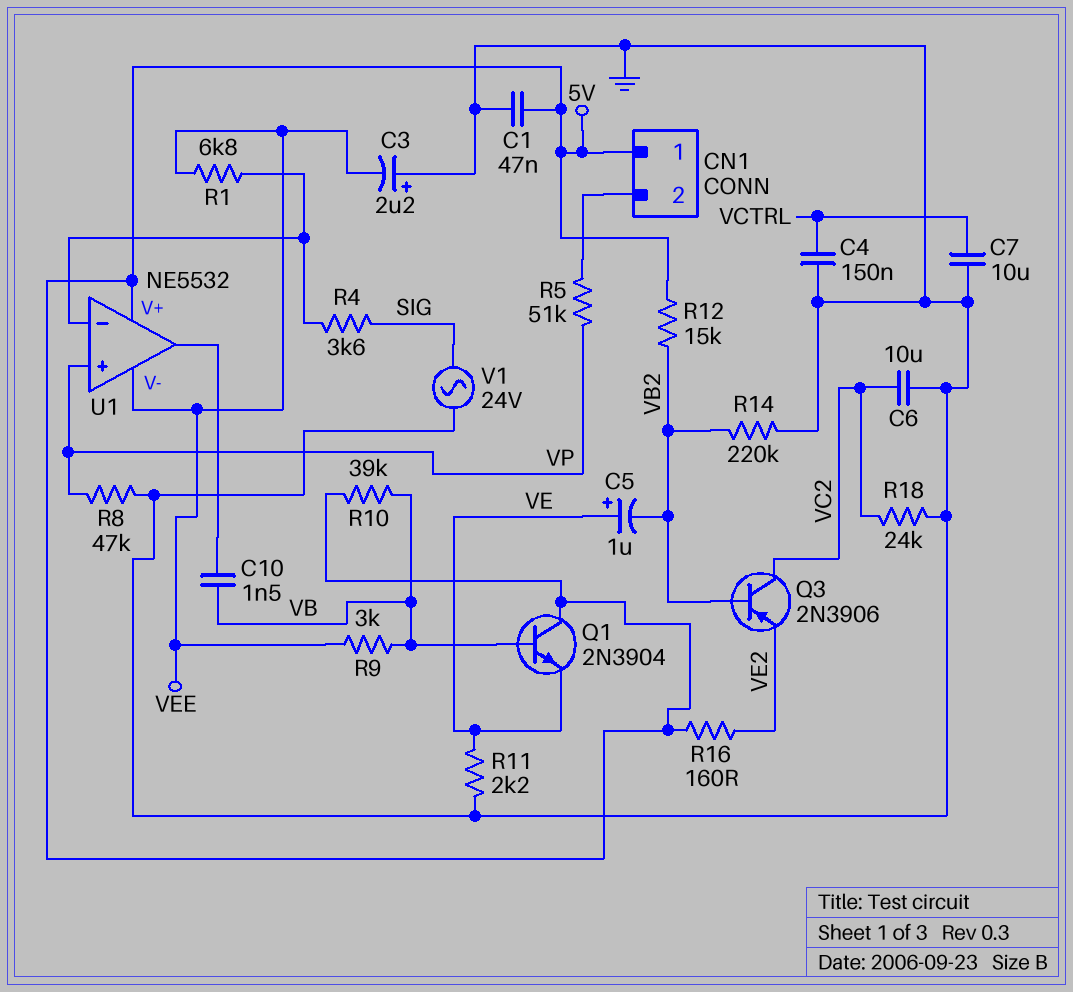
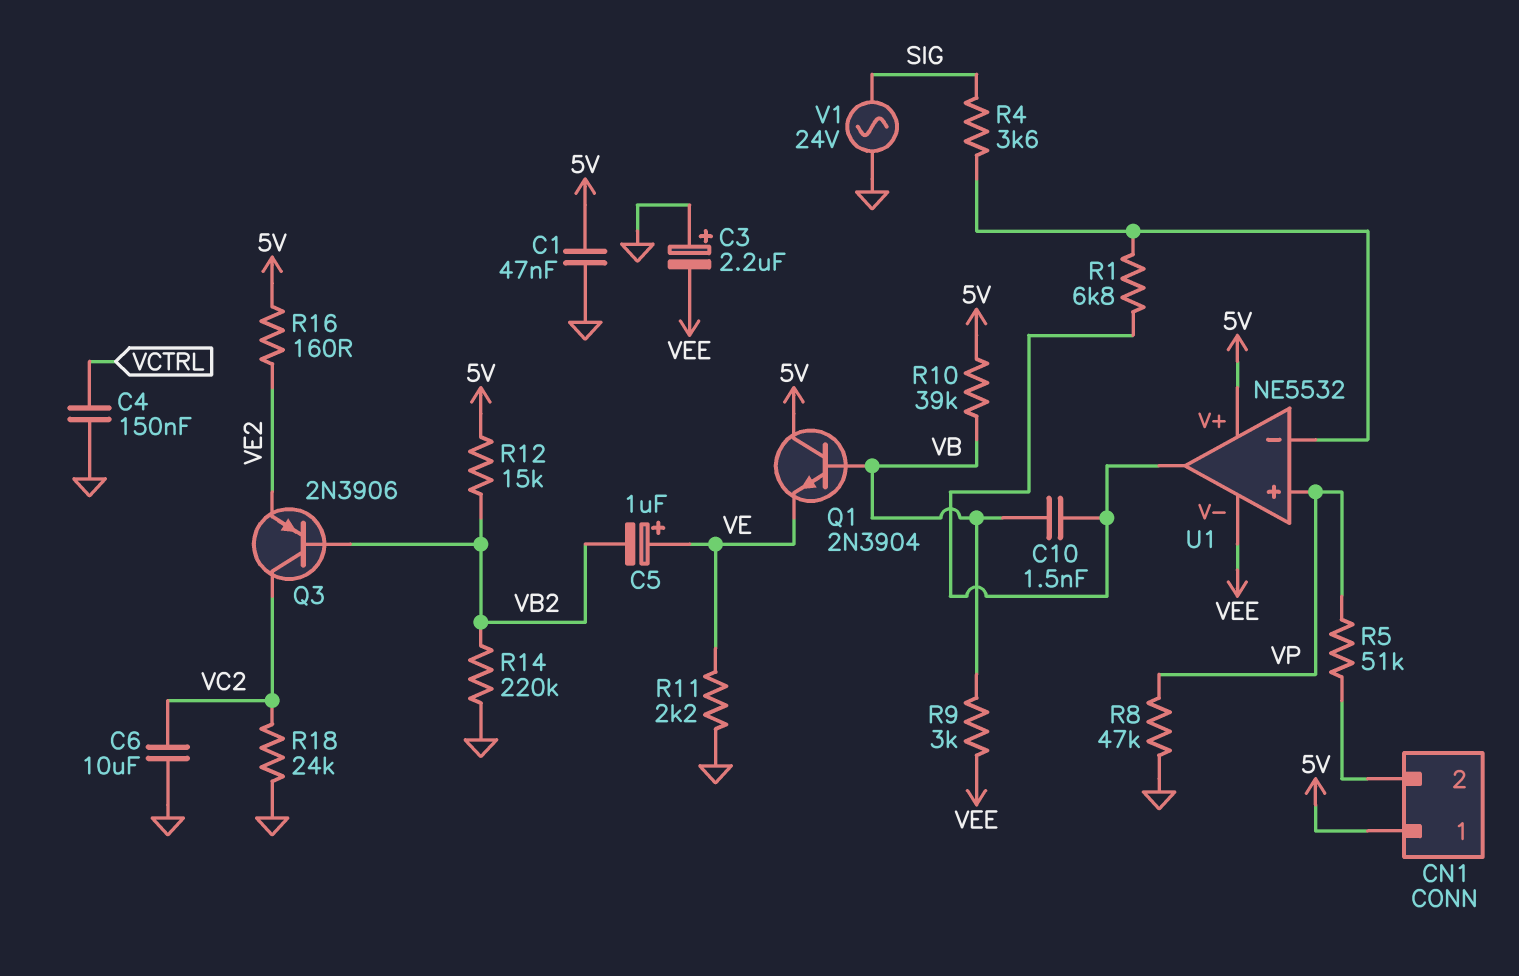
C7: 10uF (GND, VCTRL) -> none
R1: 6.8k (U1/in-, VEE) -> 6.8k (U1/in-, U1/out)

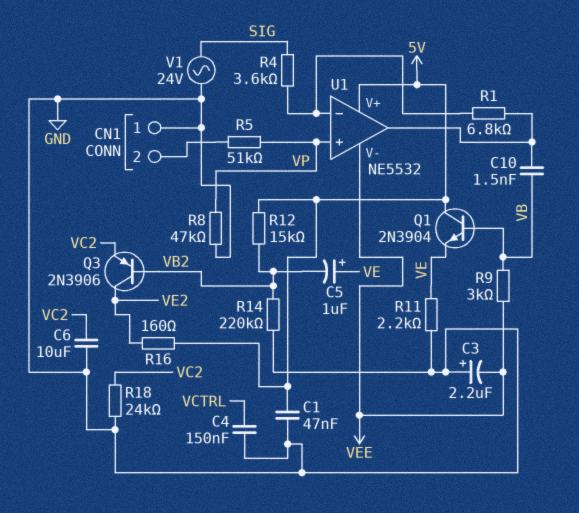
CN1 pin 1: 5V -> GND
Q3: PNP 2N3906 (B VB2, C VC2, E VE2) -> PNP 2N3906 (B VB2, C VE2, E VC2)
R10: 39k (5V, VB) -> none

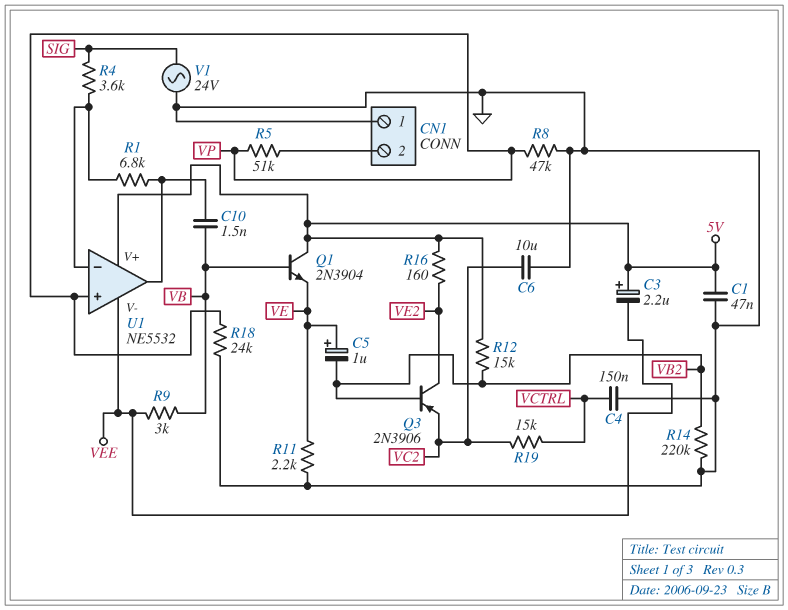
C3: 2.2uF (plus GND, minus VEE) -> 2.2uF (plus 5V, minus VEE)
R18: 24k (GND, VC2) -> 24k (GND, VP)
R19: none -> 15k (VC2, VCTRL)

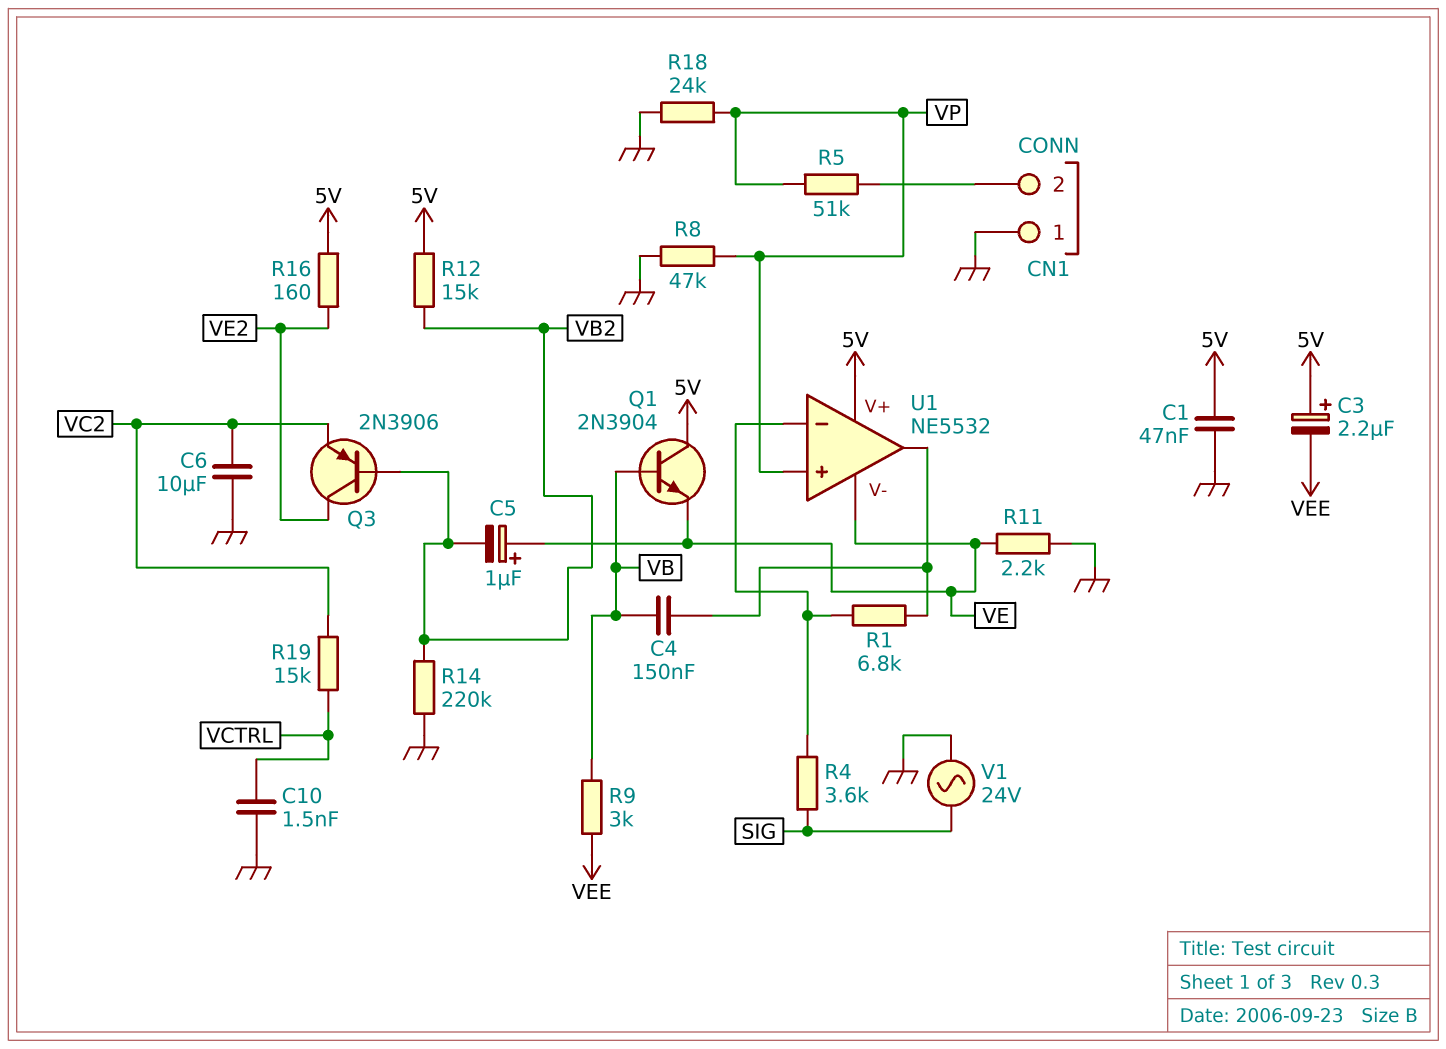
C4: 150nF (GND, VCTRL) -> 150nF (U1/out, VB)
C10: 1.5nF (U1/out, VB) -> 1.5nF (GND, VCTRL)
U1 pin V-: VEE -> VE

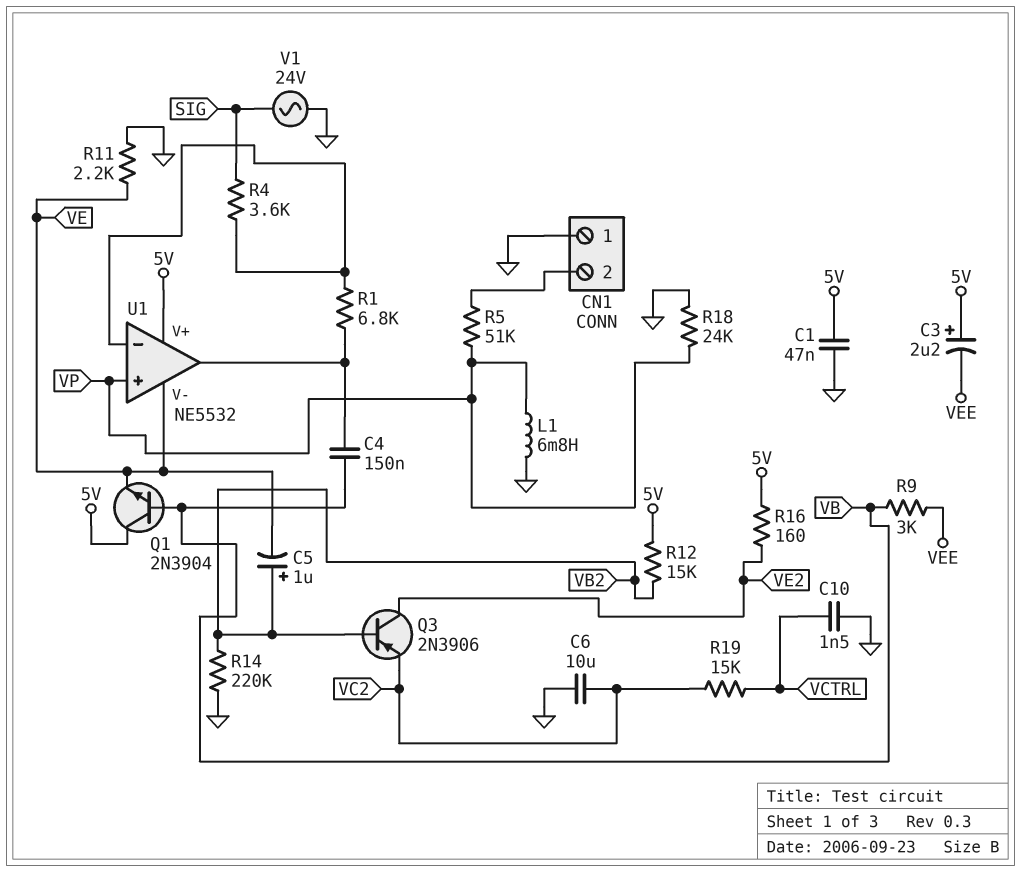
C5: 1uF (plus VE, minus VB2) -> 1uF (plus VB2, minus VE)
L1: none -> 6.8mH (GND, VP)
R8: 47k (GND, VP) -> none

